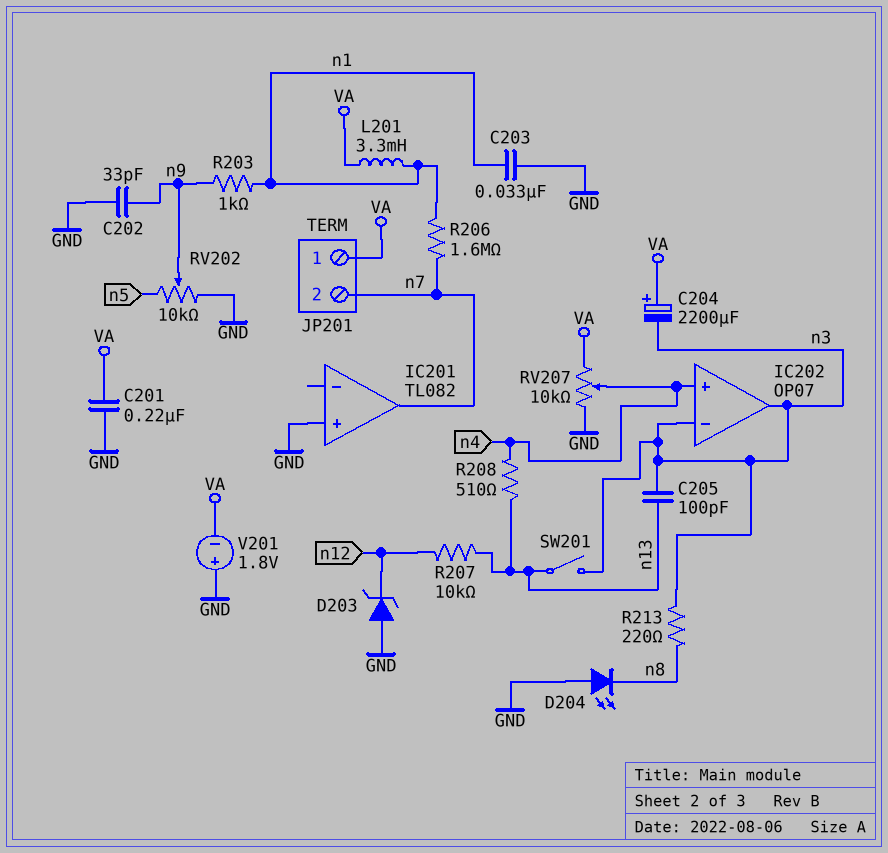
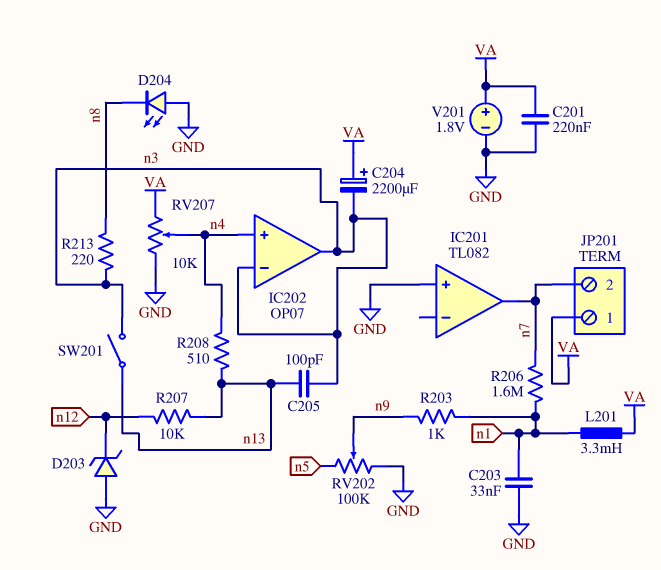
C202: 33pF (GND, n9) -> none
RV202: 10k (GND, n5, wiper n9) -> 100k (GND, n5, wiper n9)
V201: 1.8V (plus GND, minus VA) -> 1.8V (plus VA, minus GND)

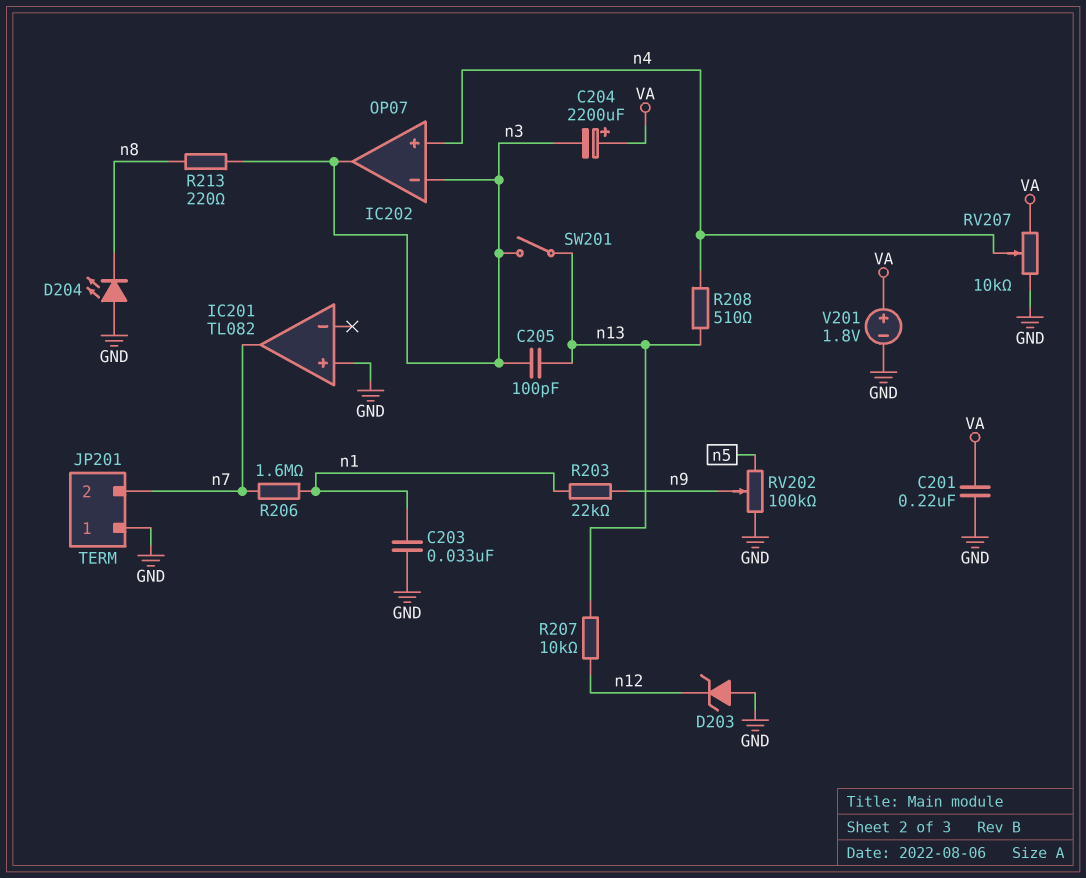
JP201 pin 1: VA -> GND
L201: 3.3mH (VA, n1) -> none
R203: 1k (n1, n9) -> 22k (n1, n9)

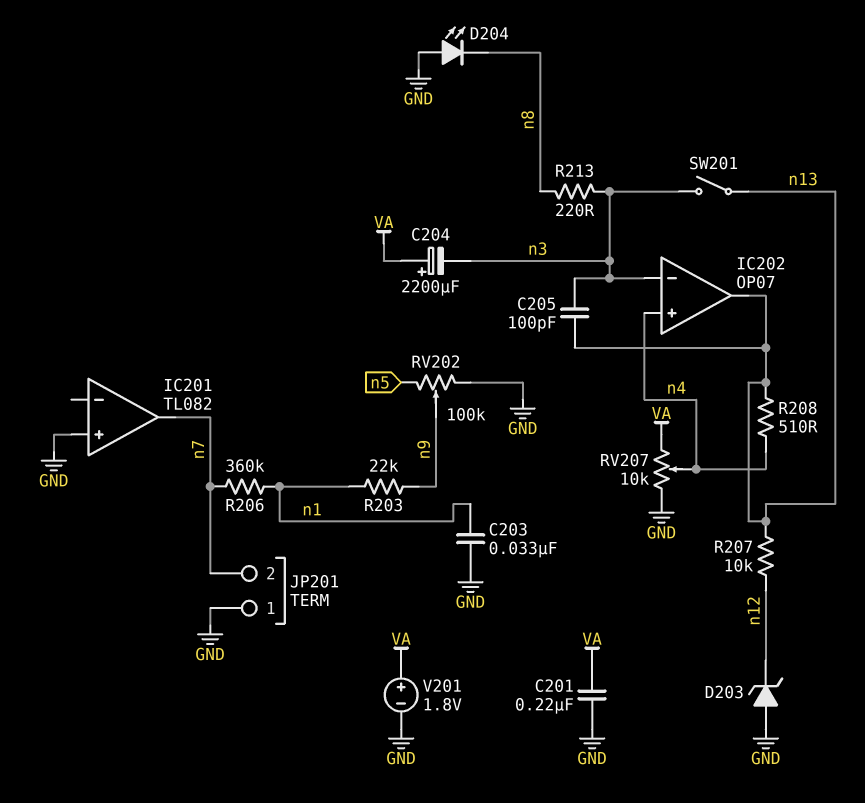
IC202 pin out: n3 -> n13
R206: 1.6M (n1, n7) -> 360k (n1, n7)

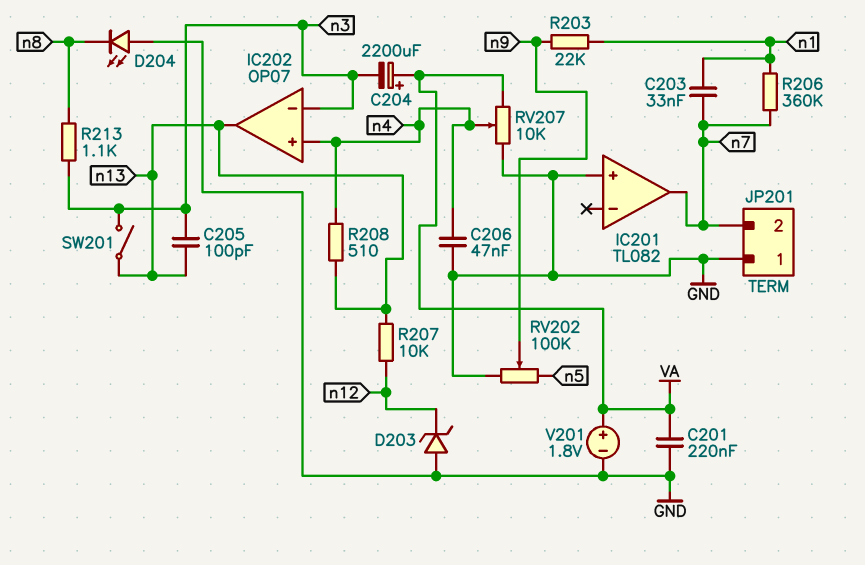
C203: 33nF (GND, n1) -> 33nF (n1, n7)
C206: none -> 47nF (GND, n4)
R213: 220 (n3, n8) -> 1.1k (n3, n8)

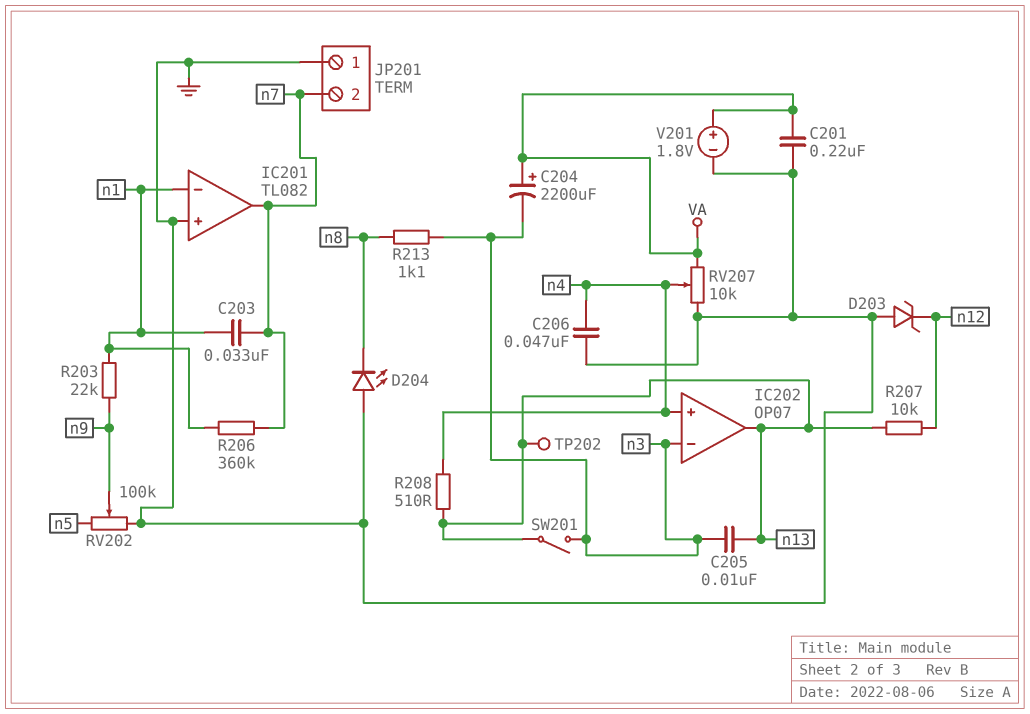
C205: 100pF (n3, n13) -> 10nF (n3, n13)
IC201 pin in-: none -> n1
TP202: none -> test point (n13)

